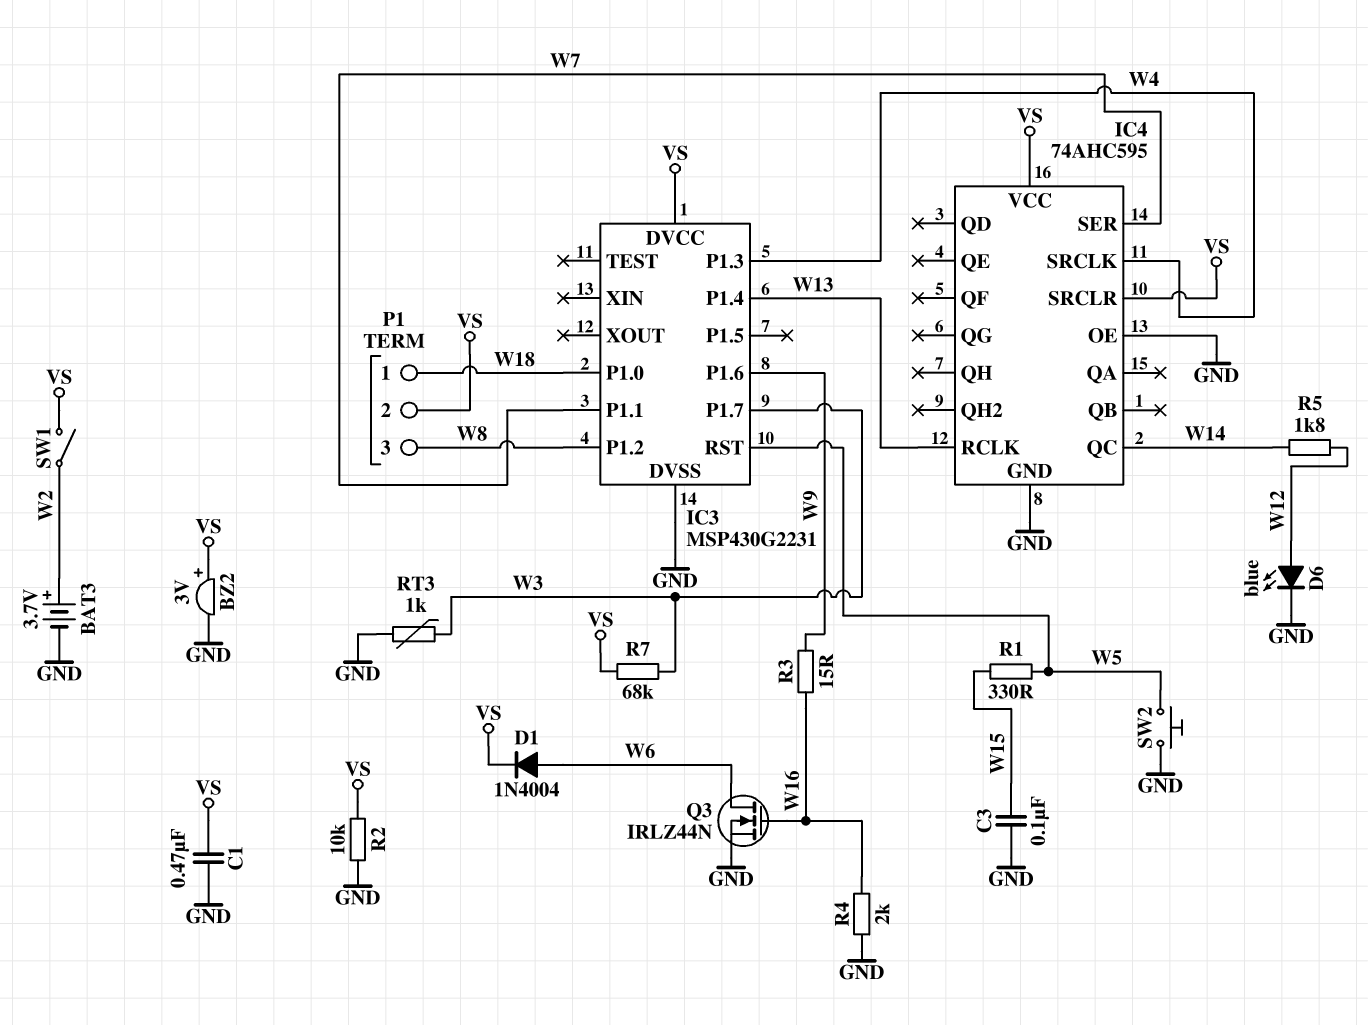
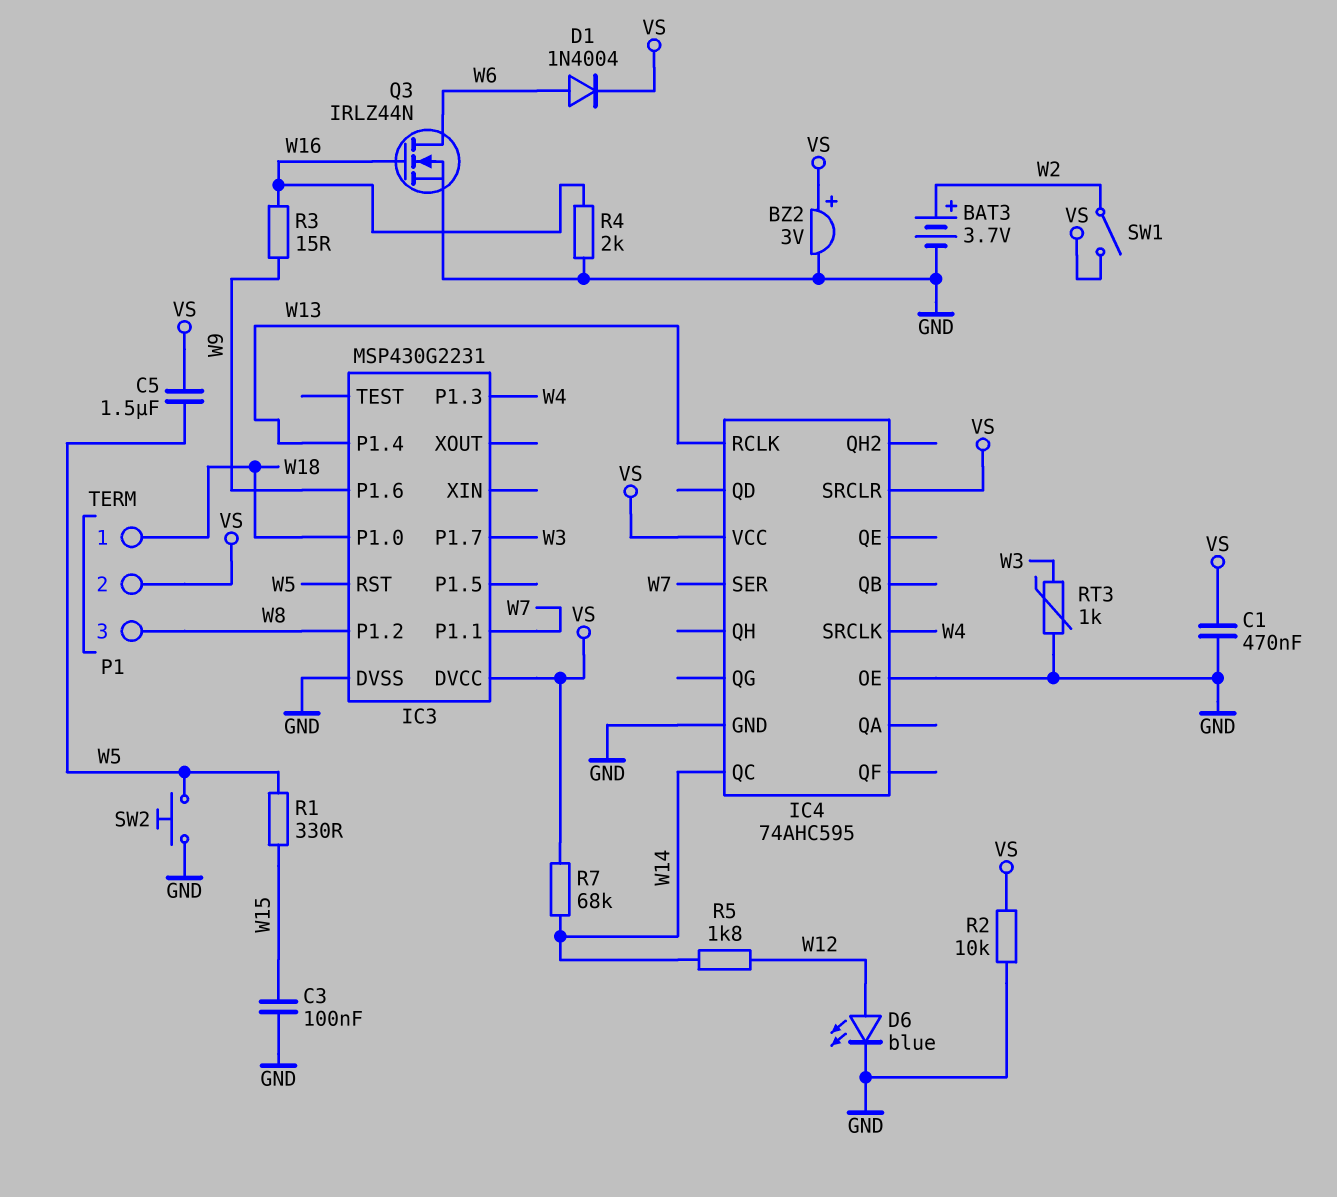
C5: none -> 1.5uF (VS, W5)
R7: 68k (VS, W3) -> 68k (VS, W14)

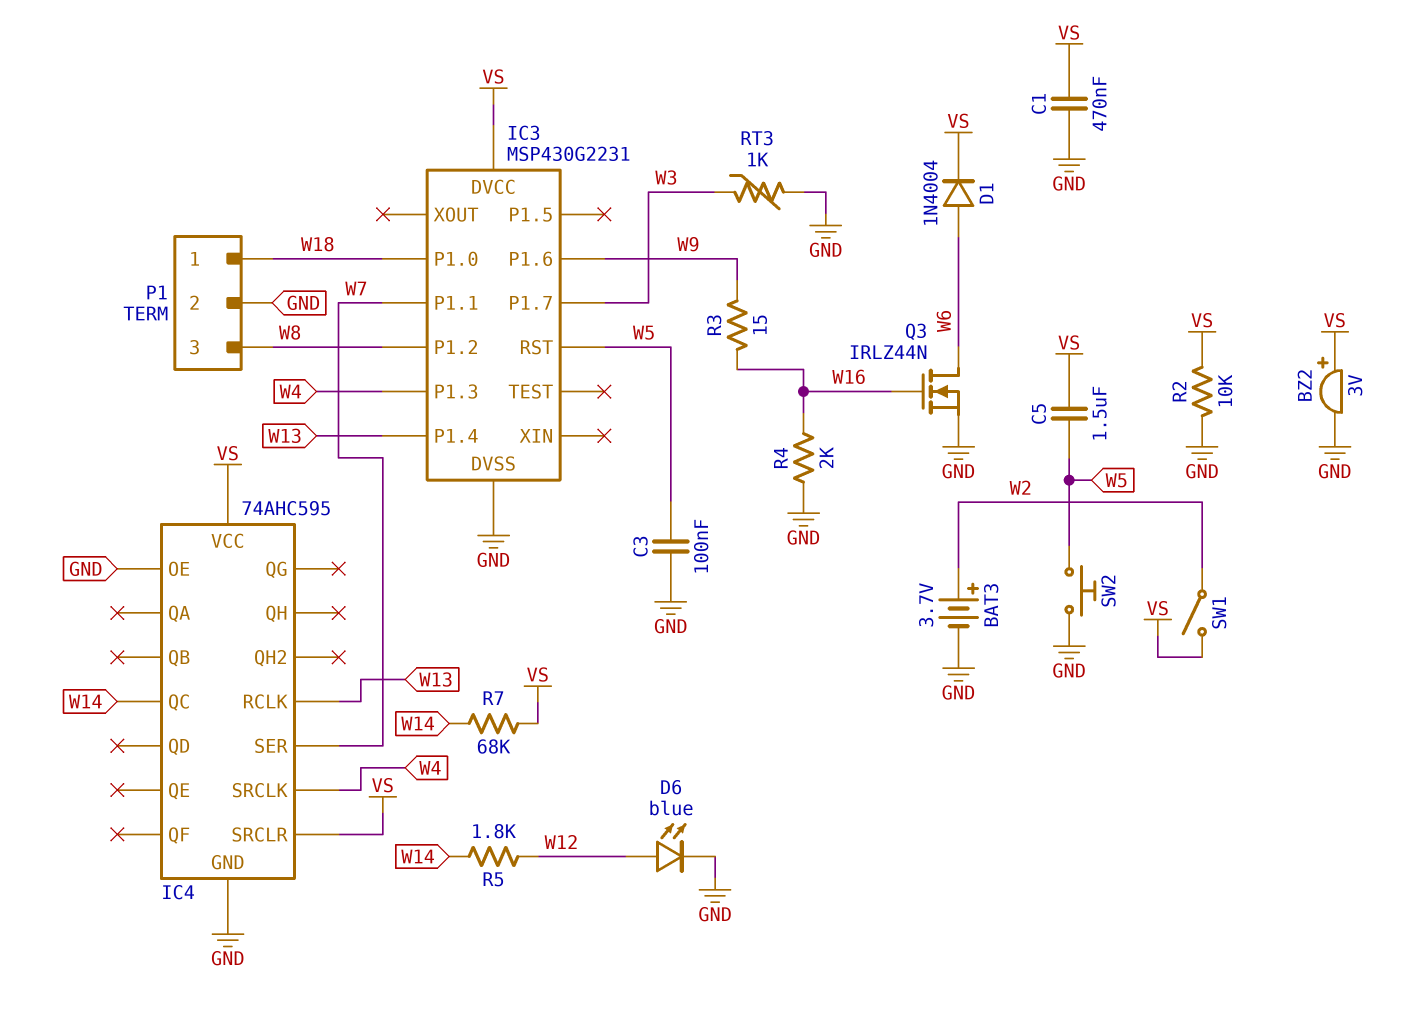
C3: 100nF (GND, W15) -> 100nF (GND, W5)
P1 pin 2: VS -> GND
R1: 330 (W5, W15) -> none

